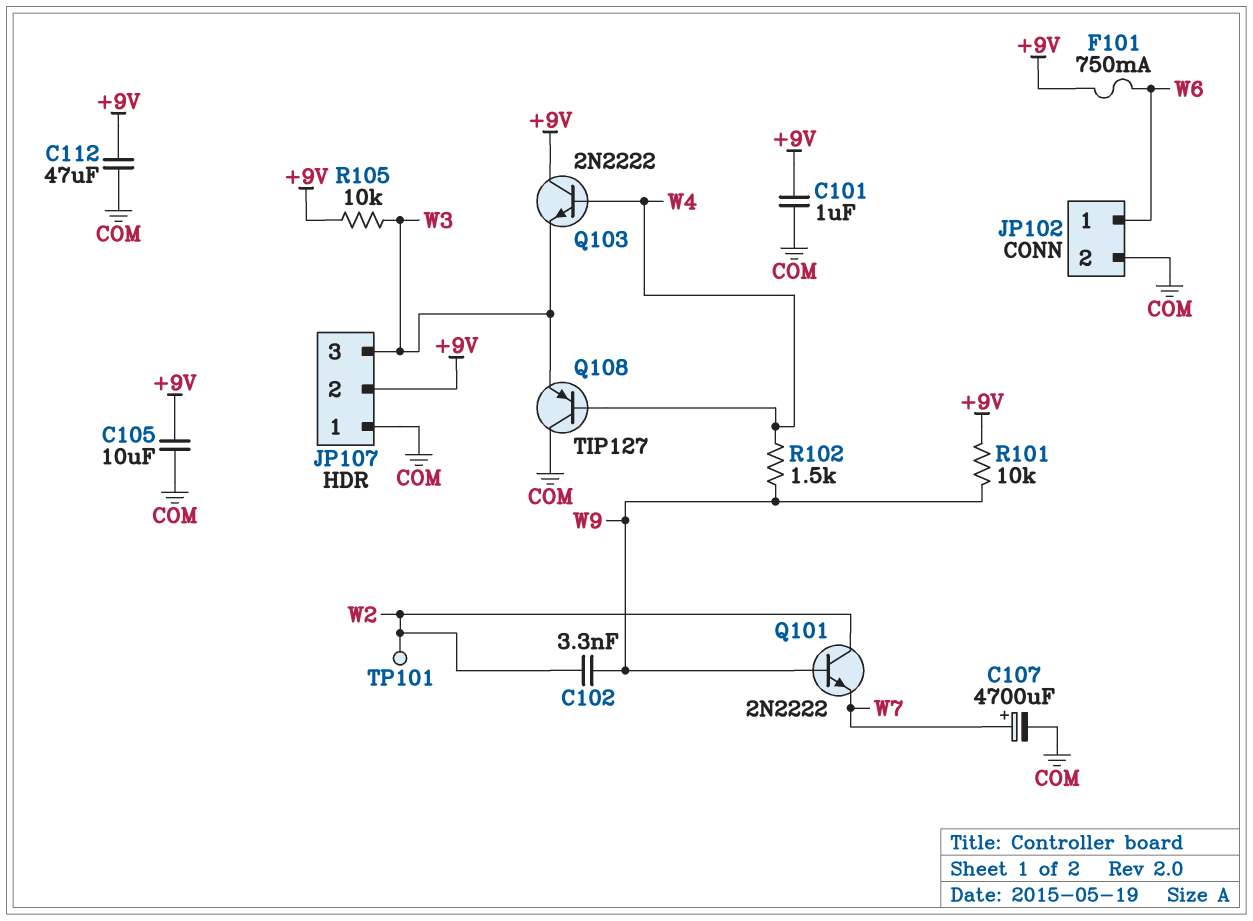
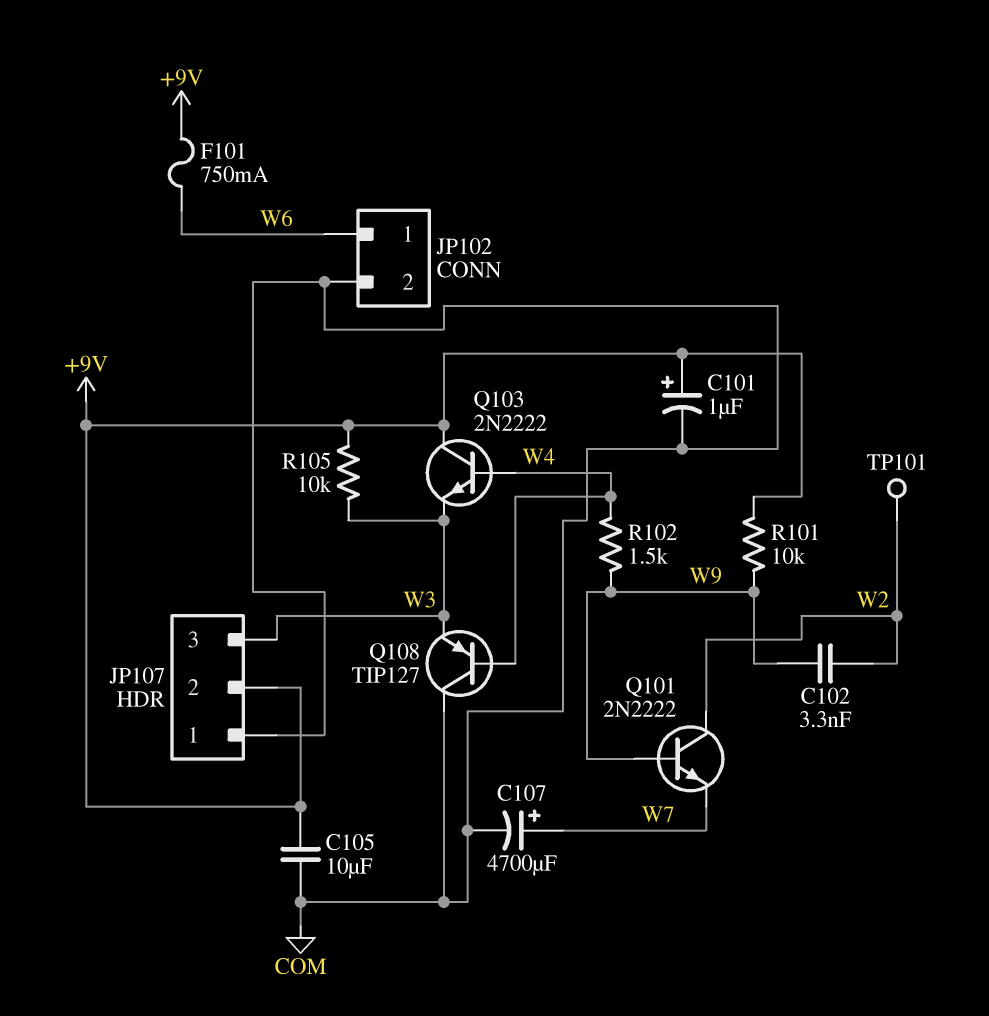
C101: 1uF (+9V, COM) -> 1uF (plus +9V, minus COM)
C112: 47uF (+9V, COM) -> none

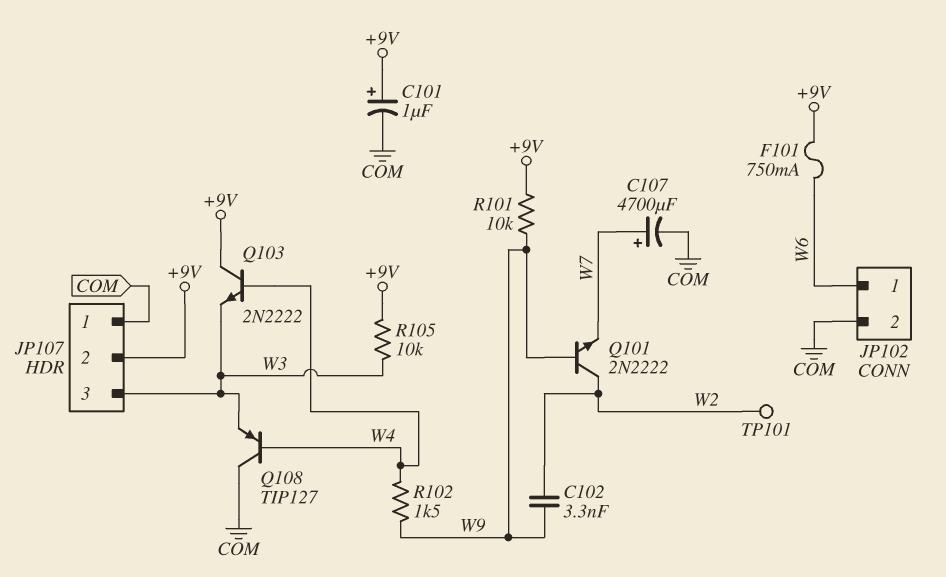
C105: 10uF (+9V, COM) -> none

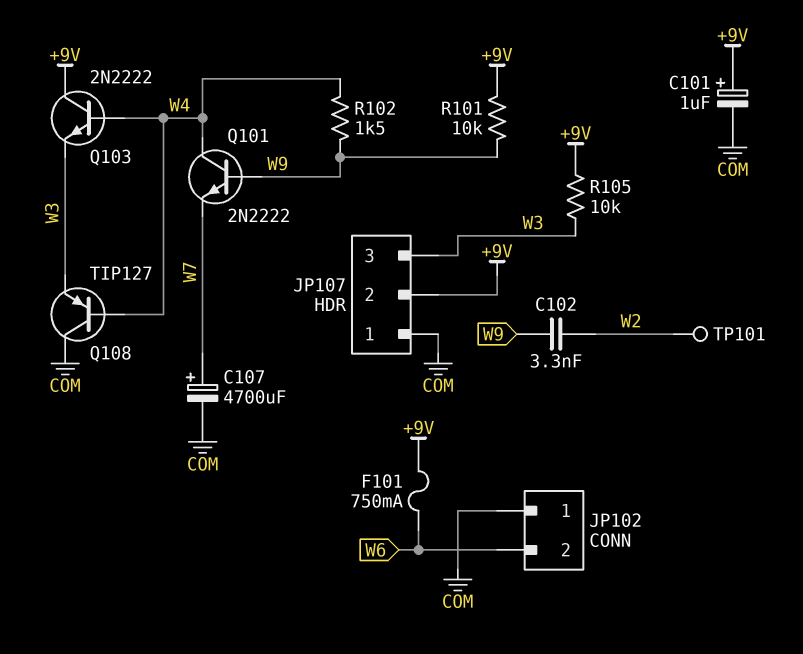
JP102 pin 1: W6 -> COM
JP102 pin 2: COM -> W6
Q101: NPN 2N2222 (B W9, C W2, E W7) -> NPN 2N2222 (B W9, C W4, E W7)

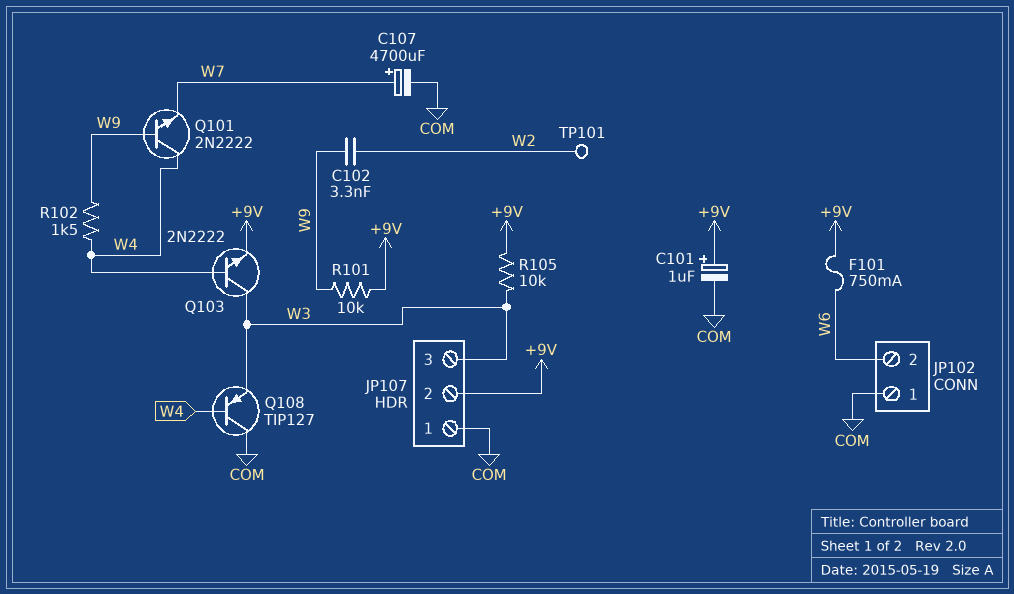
Q103: NPN 2N2222 (B W4, C +9V, E W3) -> NPN 2N2222 (B W4, C W3, E +9V)

